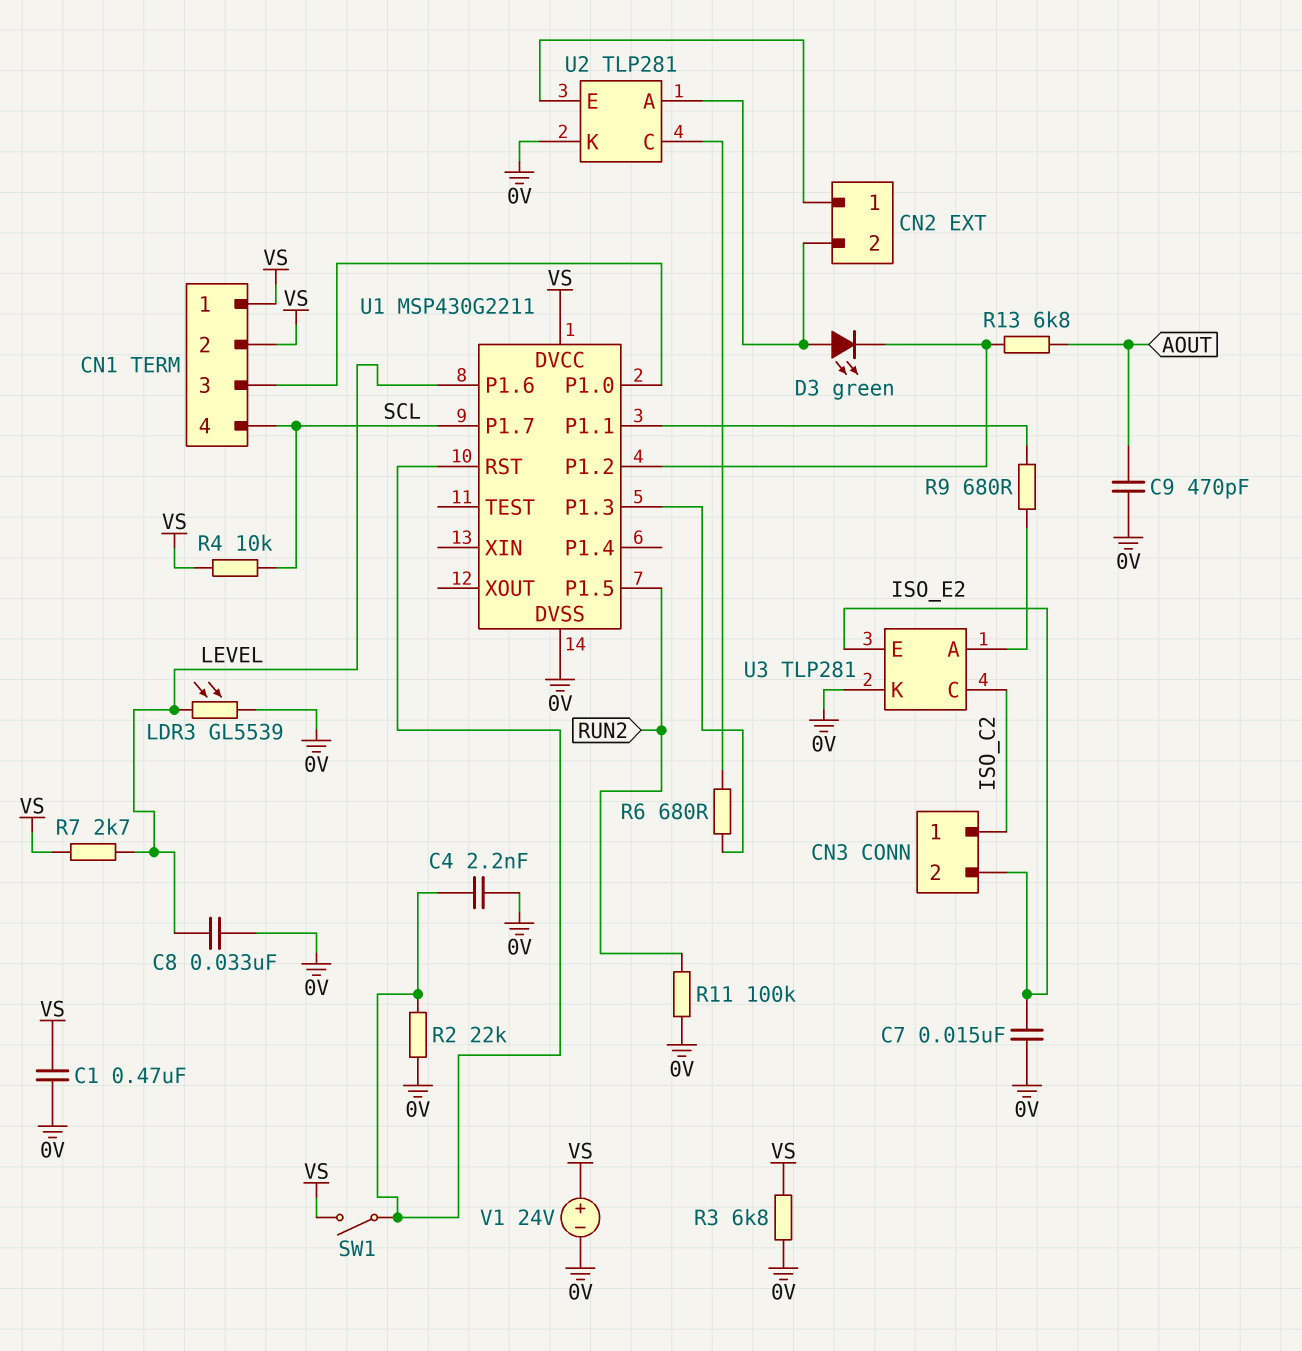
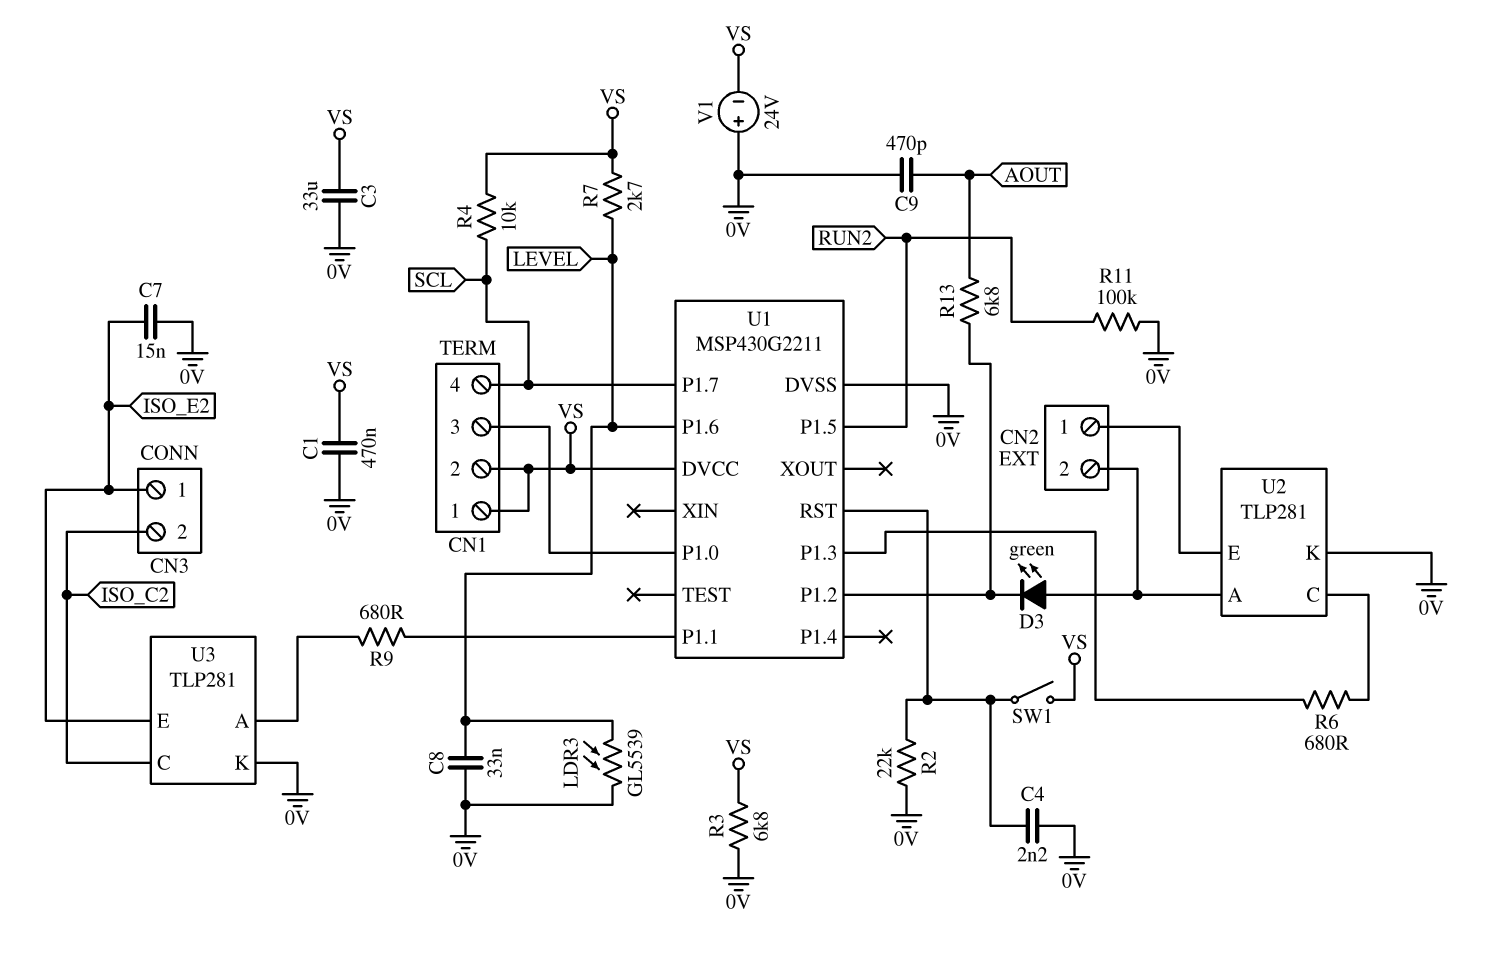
C3: none -> 33uF (0V, VS)
CN3 pin 1: ISO_C2 -> ISO_E2
CN3 pin 2: ISO_E2 -> ISO_C2
V1: 24V (plus VS, minus 0V) -> 24V (plus 0V, minus VS)

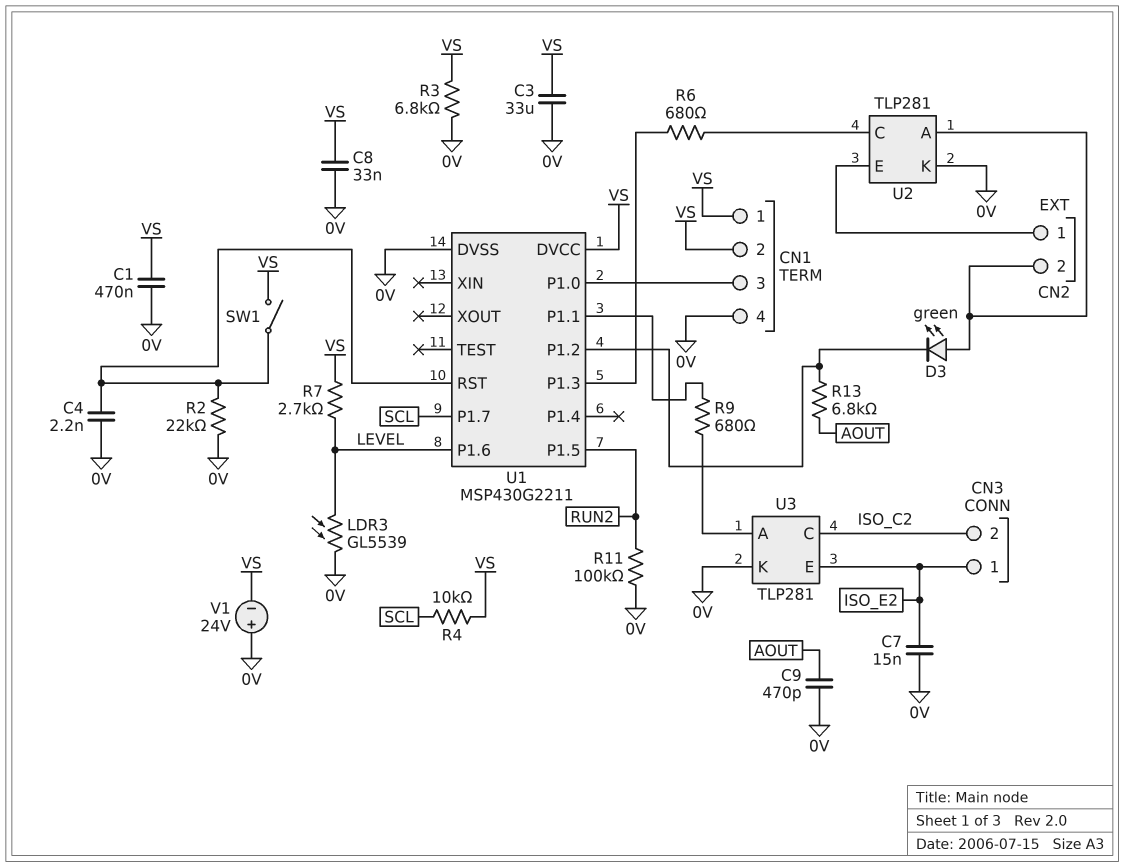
C8: 33nF (0V, LEVEL) -> 33nF (0V, VS)
CN1 pin 4: SCL -> 0V

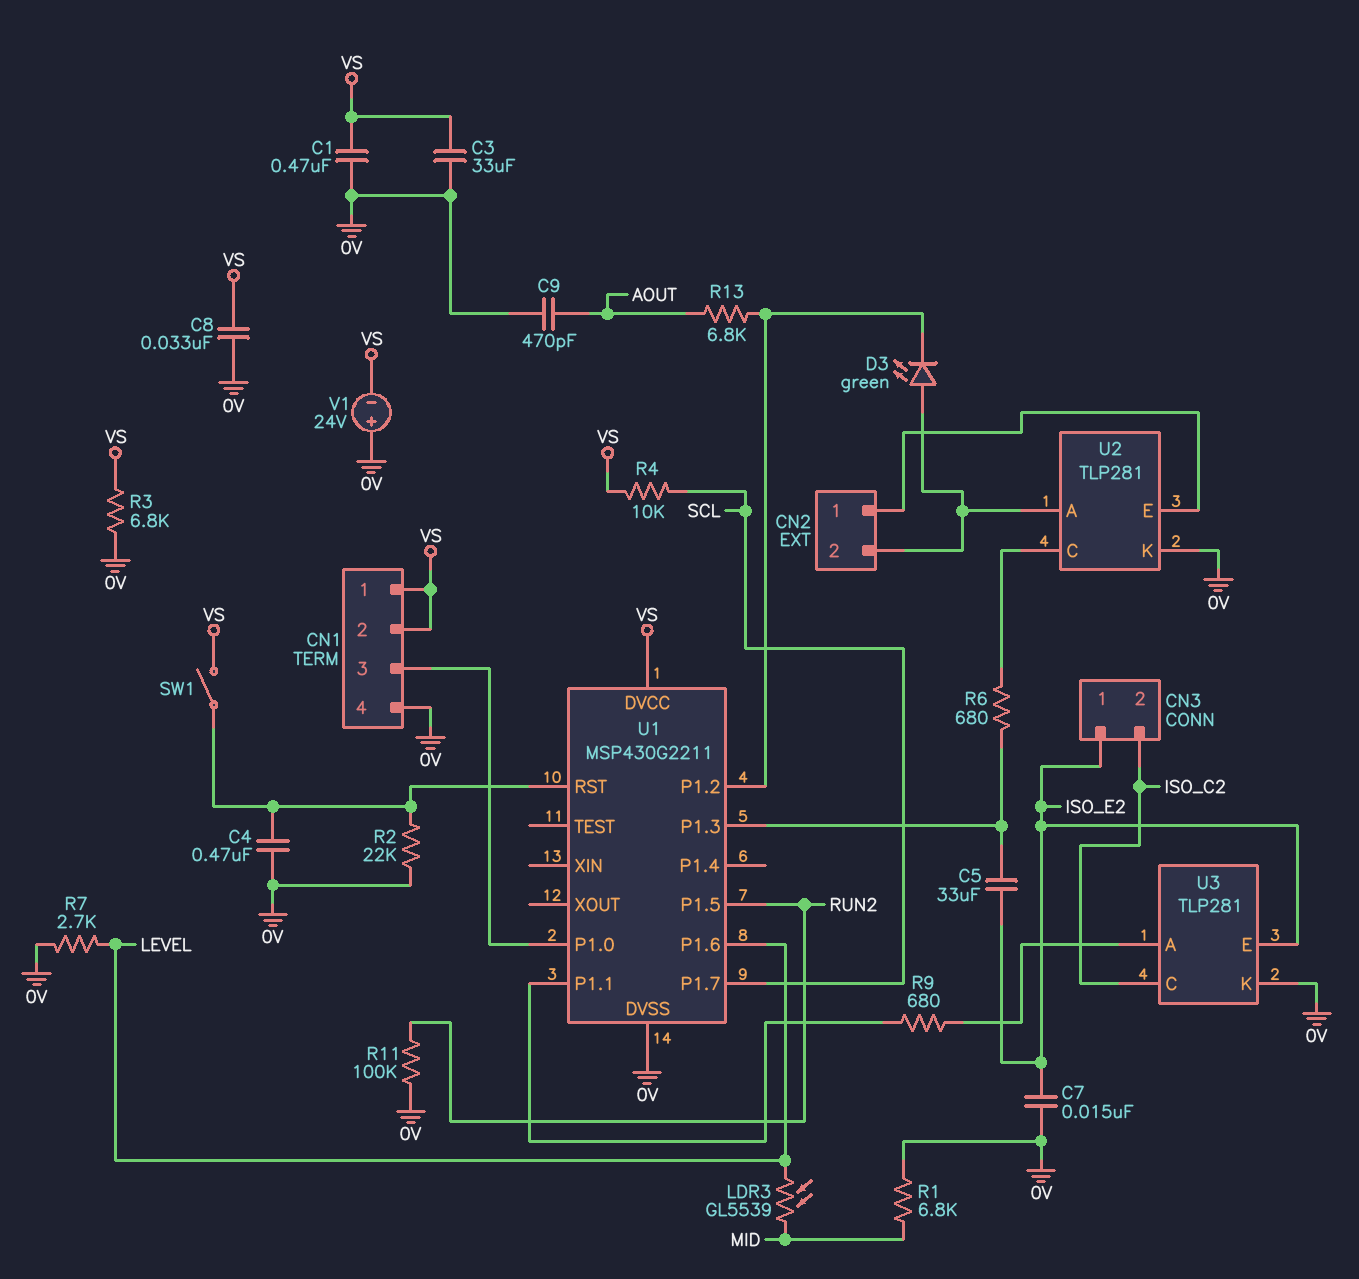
C4: 2.2nF (0V, U1/RST) -> 470nF (0V, U1/RST)
C5: none -> 33uF (ISO_E2, U1/P1.3)
LDR3: GL5539 (0V, LEVEL) -> GL5539 (LEVEL, MID)
R1: none -> 6.8k (0V, MID)
R7: 2.7k (LEVEL, VS) -> 2.7k (0V, LEVEL)

